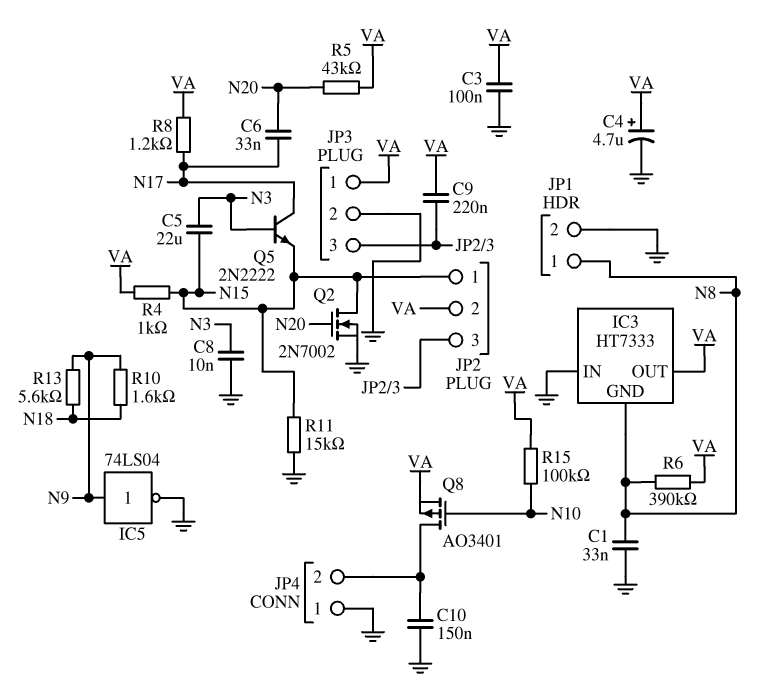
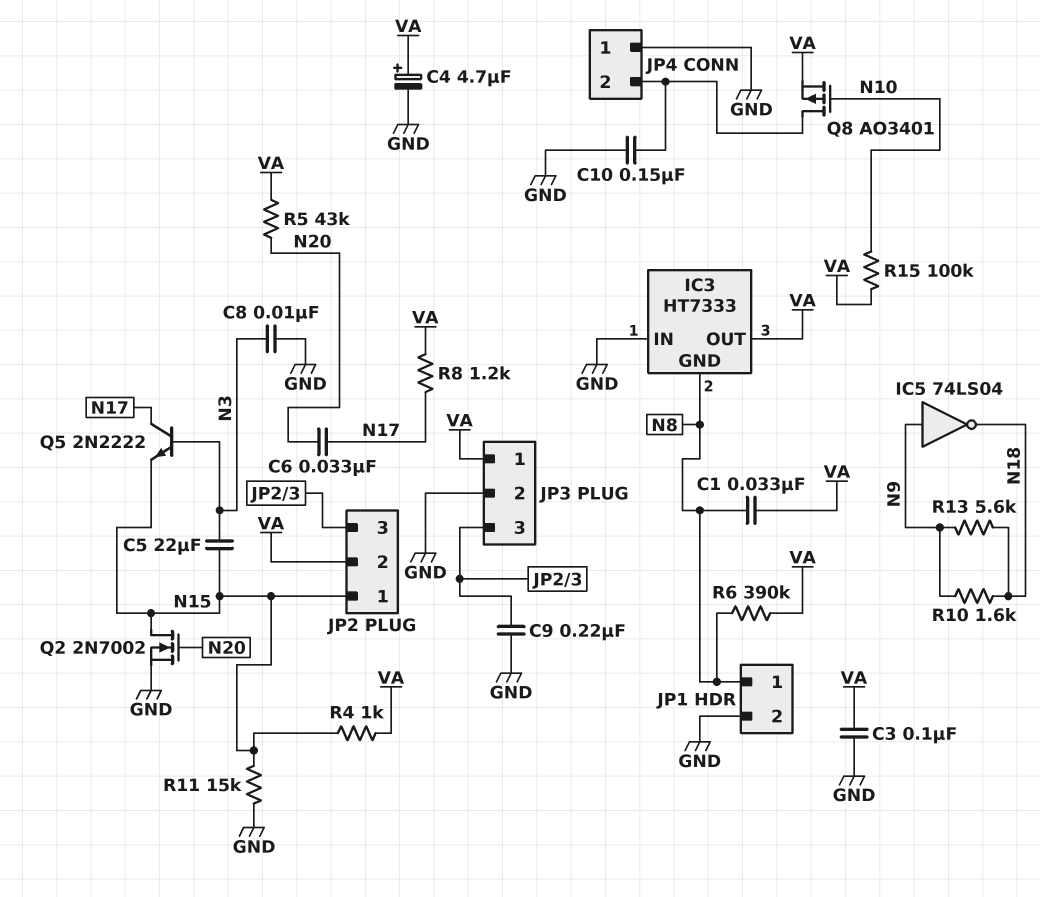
C1: 33nF (GND, N8) -> 33nF (N8, VA)
C9: 220nF (JP2/3, VA) -> 220nF (GND, JP2/3)
IC5: NOT 74LS04 (in N9, out GND) -> NOT 74LS04 (in N9, out N18)

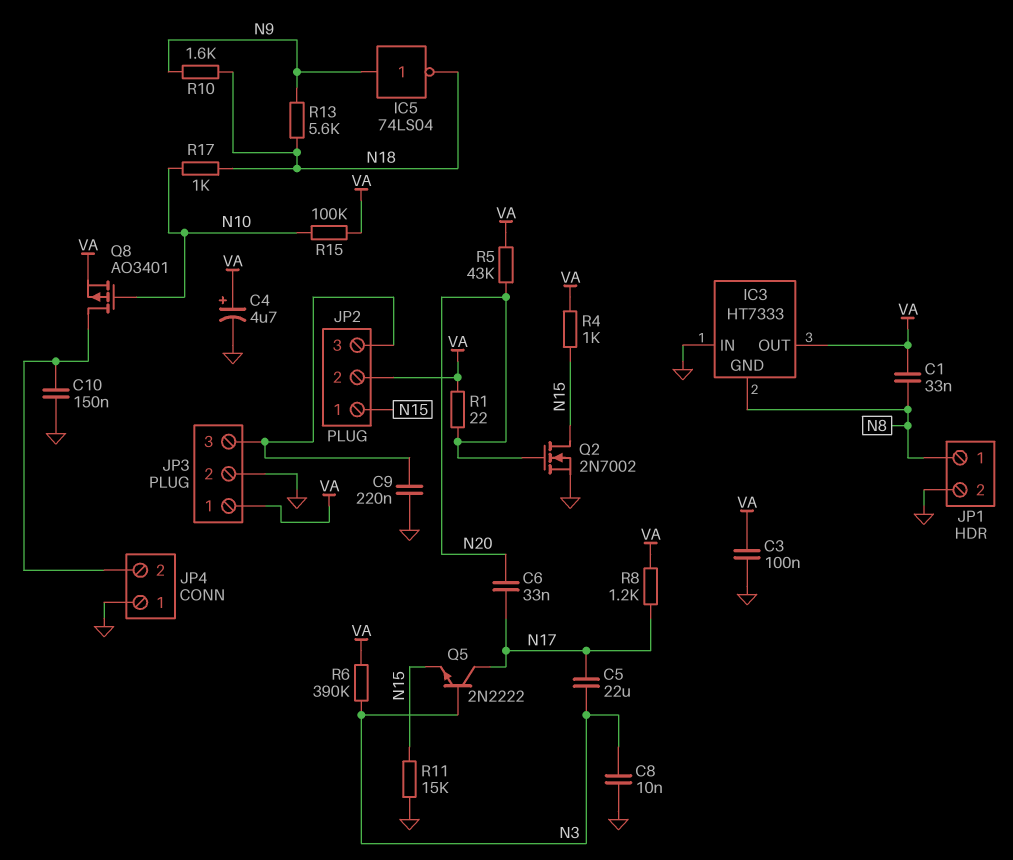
C5: 22uF (N3, N15) -> 22uF (N3, N17)
R1: none -> 22 (N20, VA)
R6: 390k (N8, VA) -> 390k (N3, VA)
R17: none -> 1k (N10, N18)

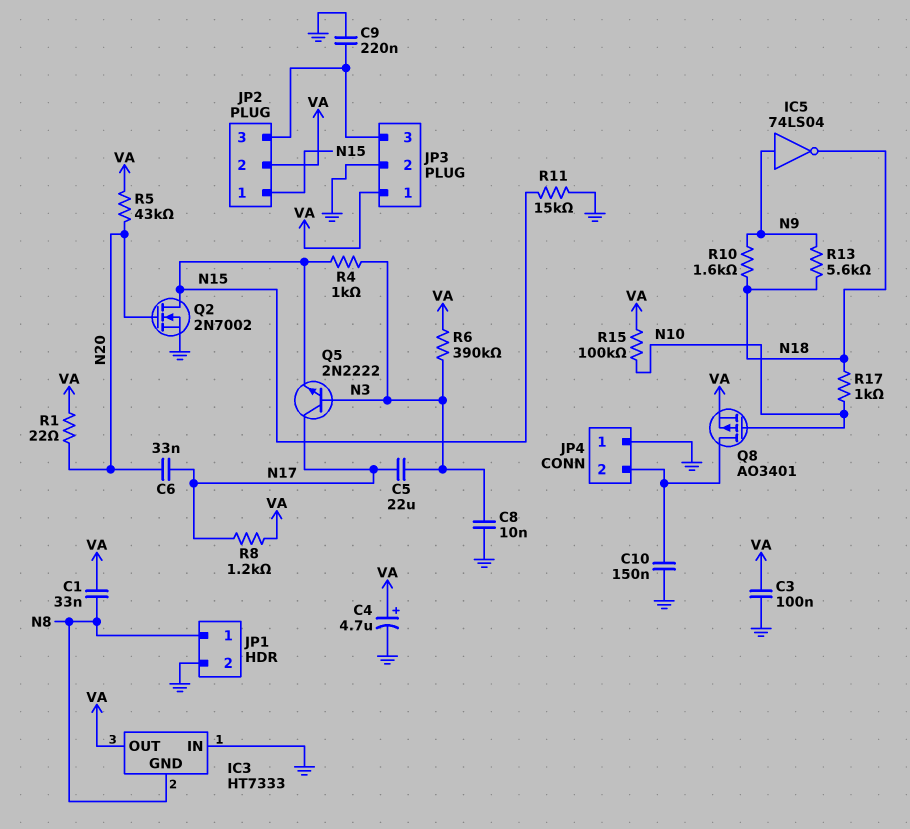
R4: 1k (N15, VA) -> 1k (N3, N15)

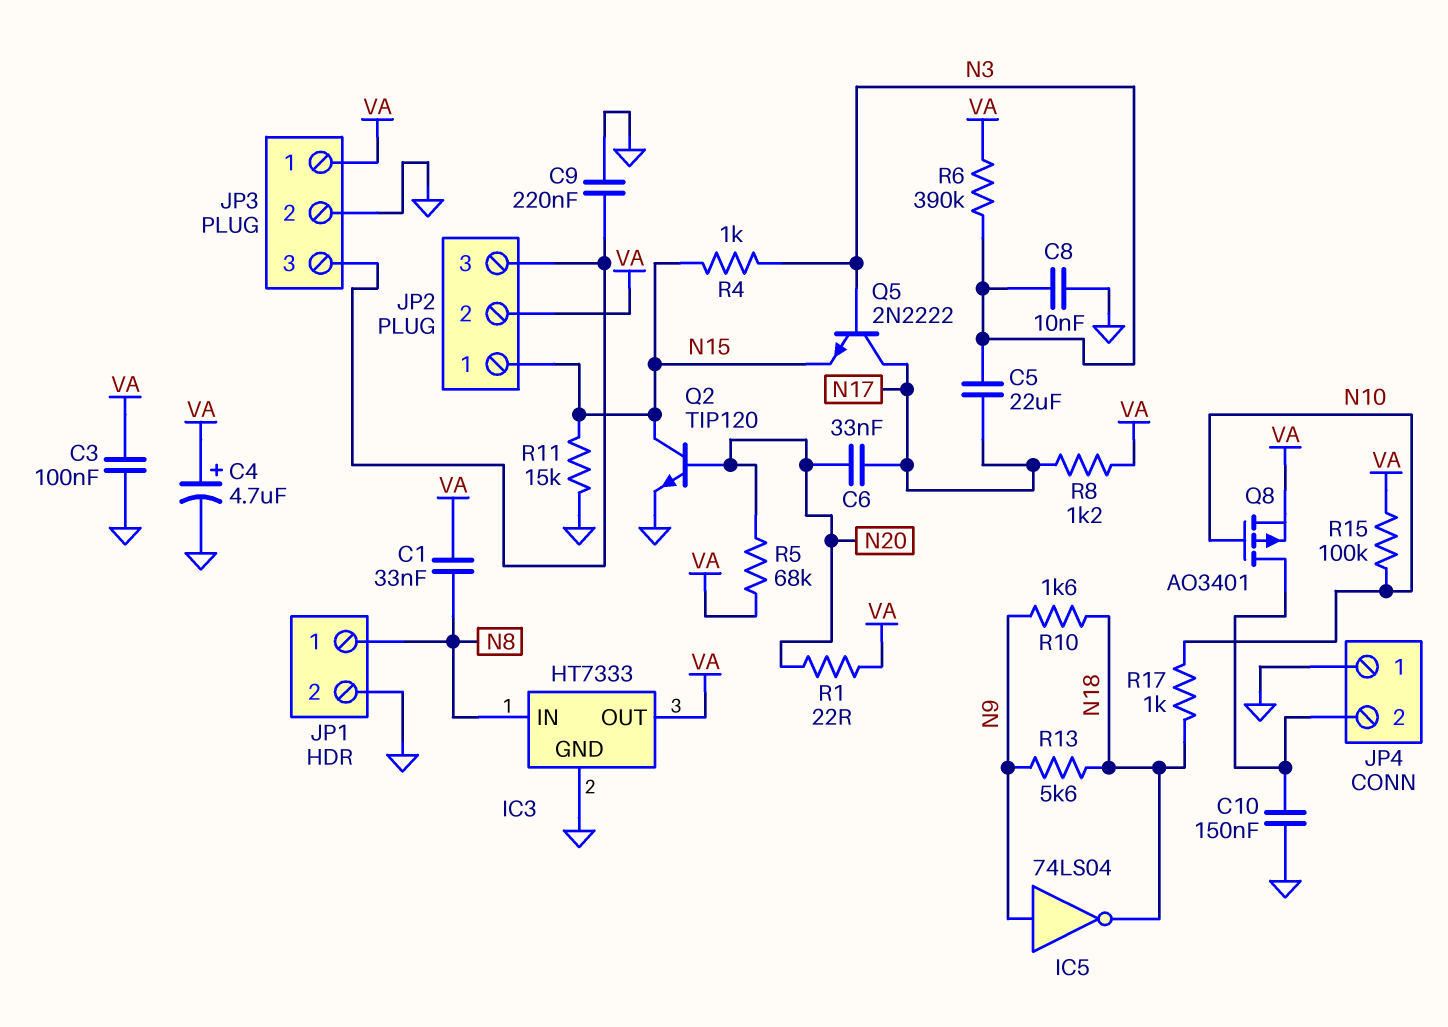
IC3 pin GND: N8 -> GND
IC3 pin IN: GND -> N8
Q2: NMOS 2N7002 (G N20, D N15, S GND) -> NPN TIP120 (B N20, C N15, E GND)
R5: 43k (N20, VA) -> 68k (N20, VA)

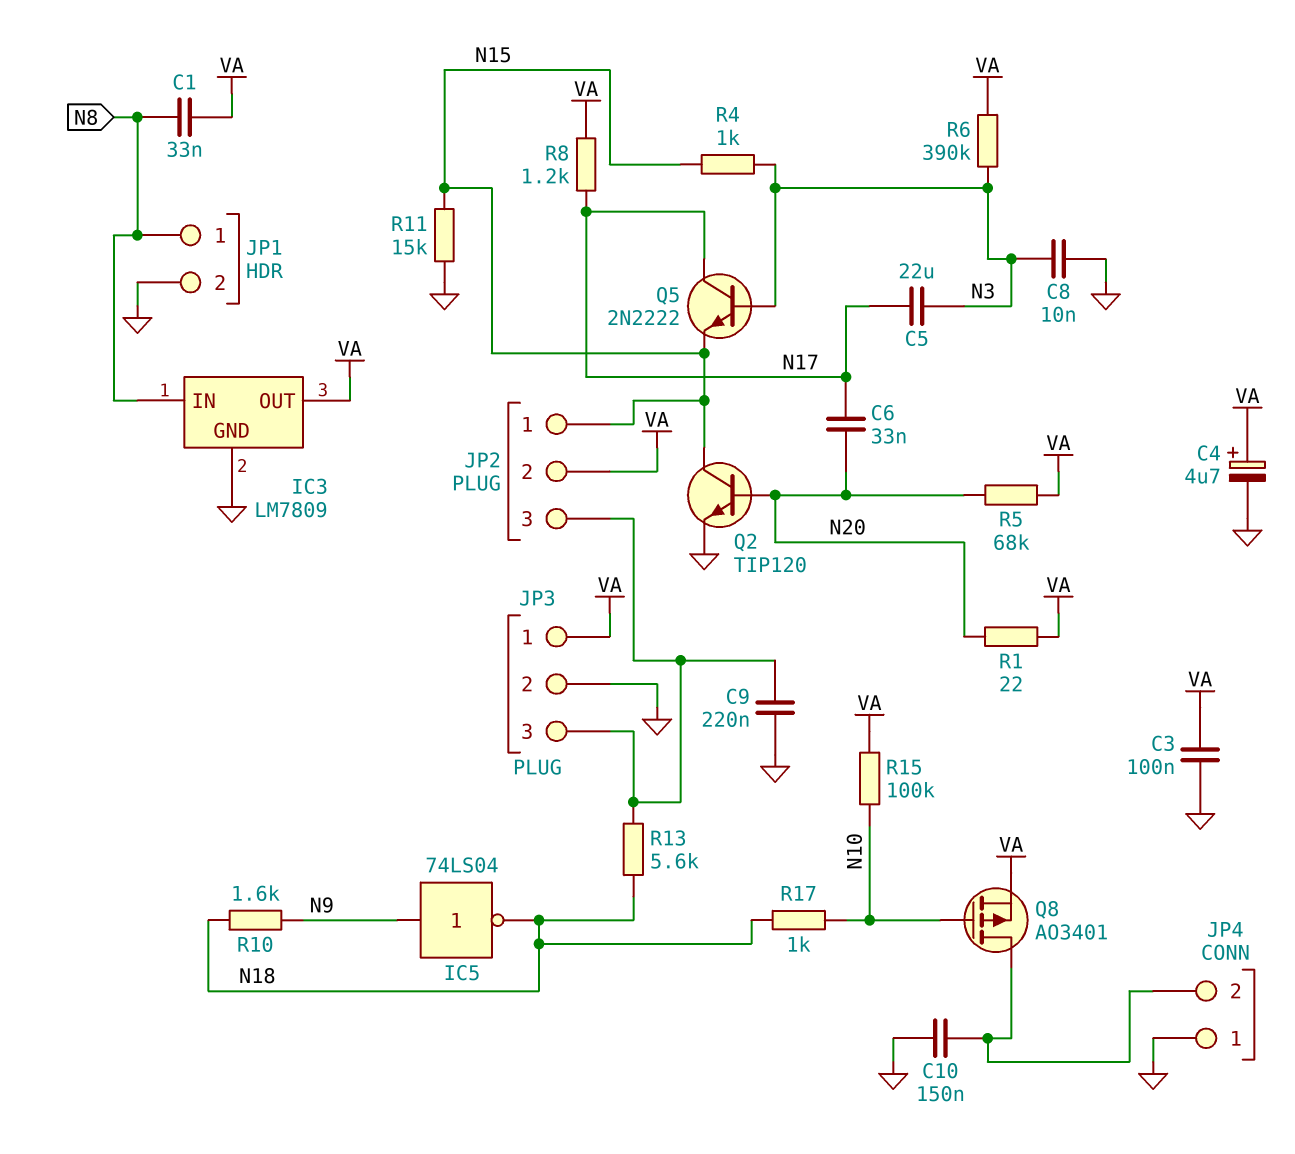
IC3: HT7333 -> LM7809
R13: 5.6k (N9, N18) -> 5.6k (JP2/3, N18)

